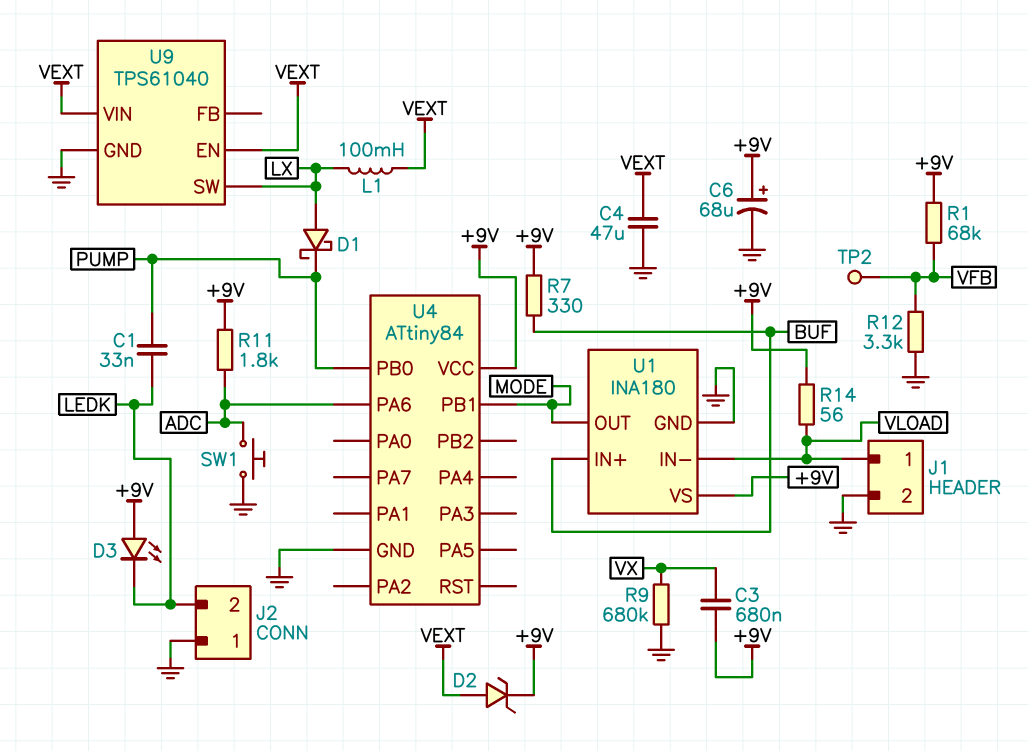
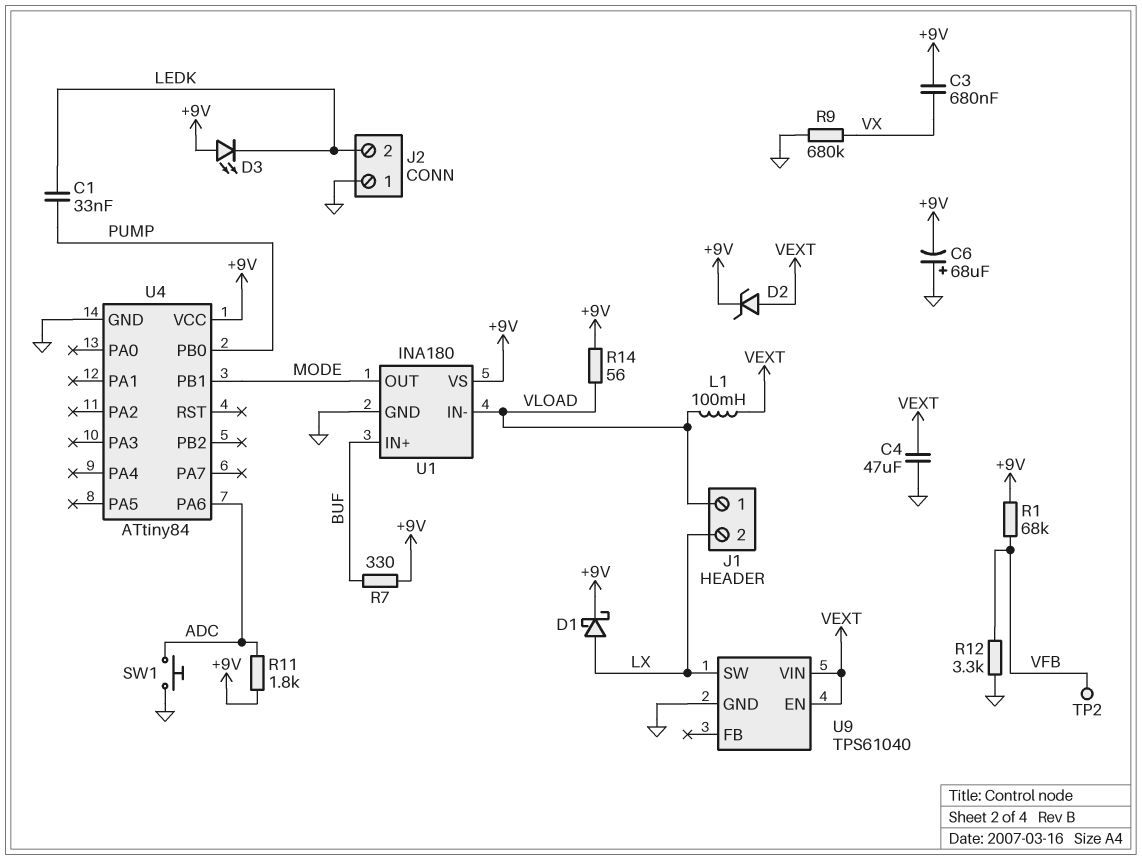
C6: 68uF (plus +9V, minus GND) -> 68uF (plus GND, minus +9V)
D1: schottky (A LX, K PUMP) -> schottky (A LX, K +9V)
J1 pin 2: GND -> LX
L1: 100mH (LX, VEXT) -> 100mH (VEXT, VLOAD)

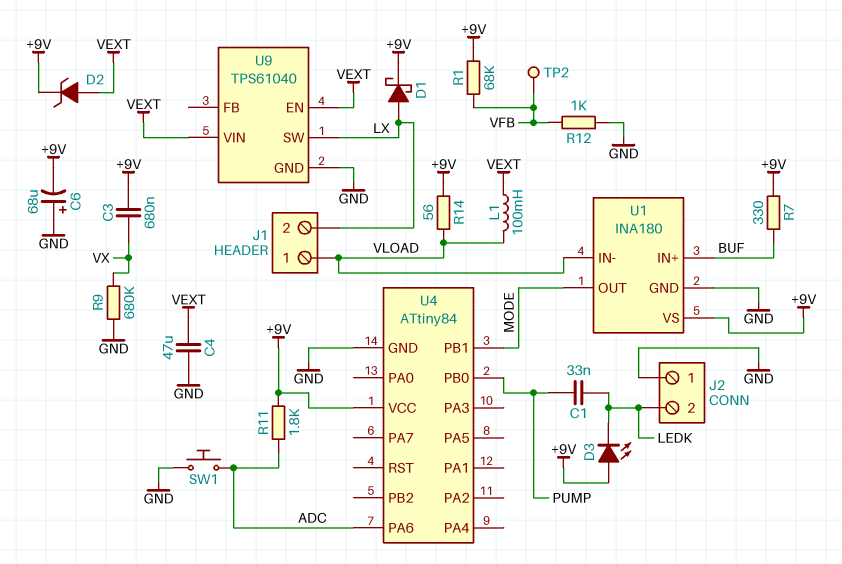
R12: 3.3k (GND, VFB) -> 1k (GND, VFB)

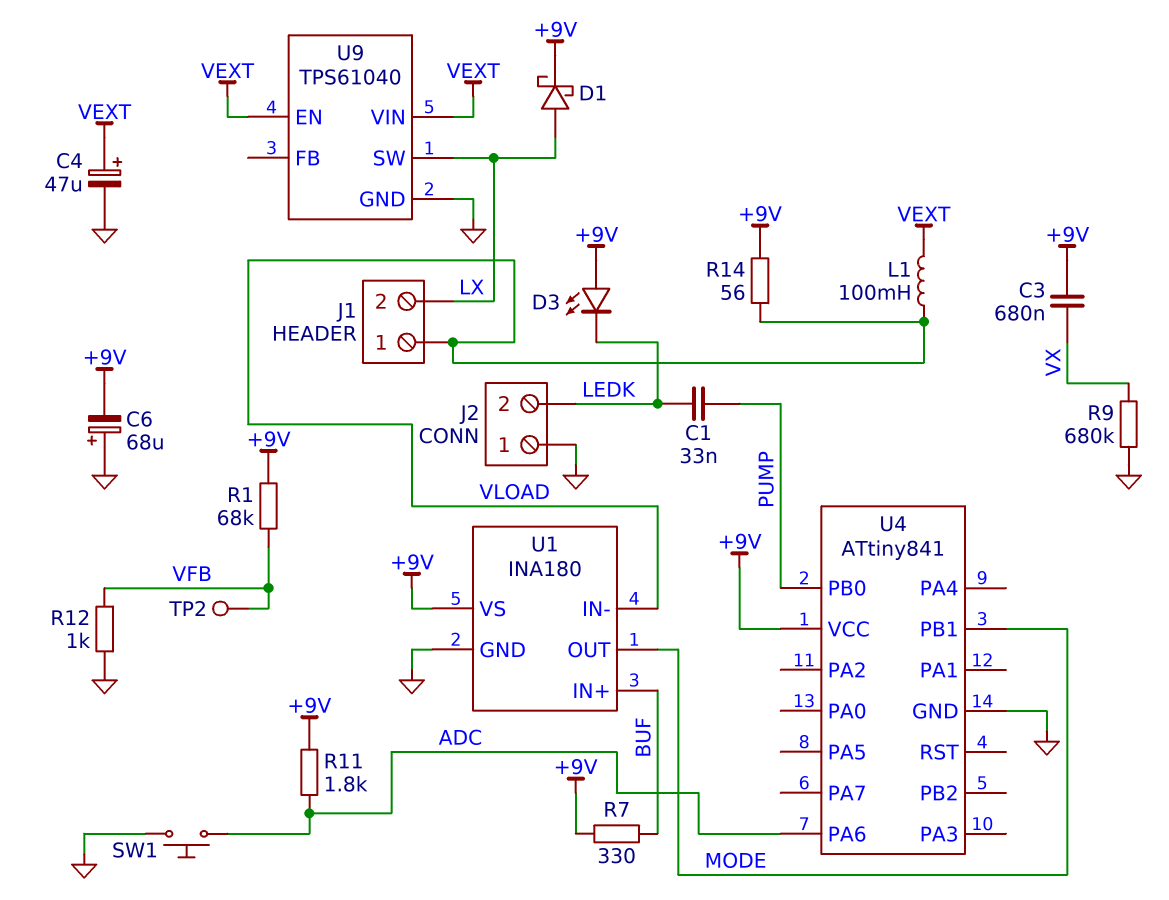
C4: 47uF (GND, VEXT) -> 47uF (plus VEXT, minus GND)
D2: zener (A VEXT, K +9V) -> none
U4: ATtiny84 -> ATtiny841

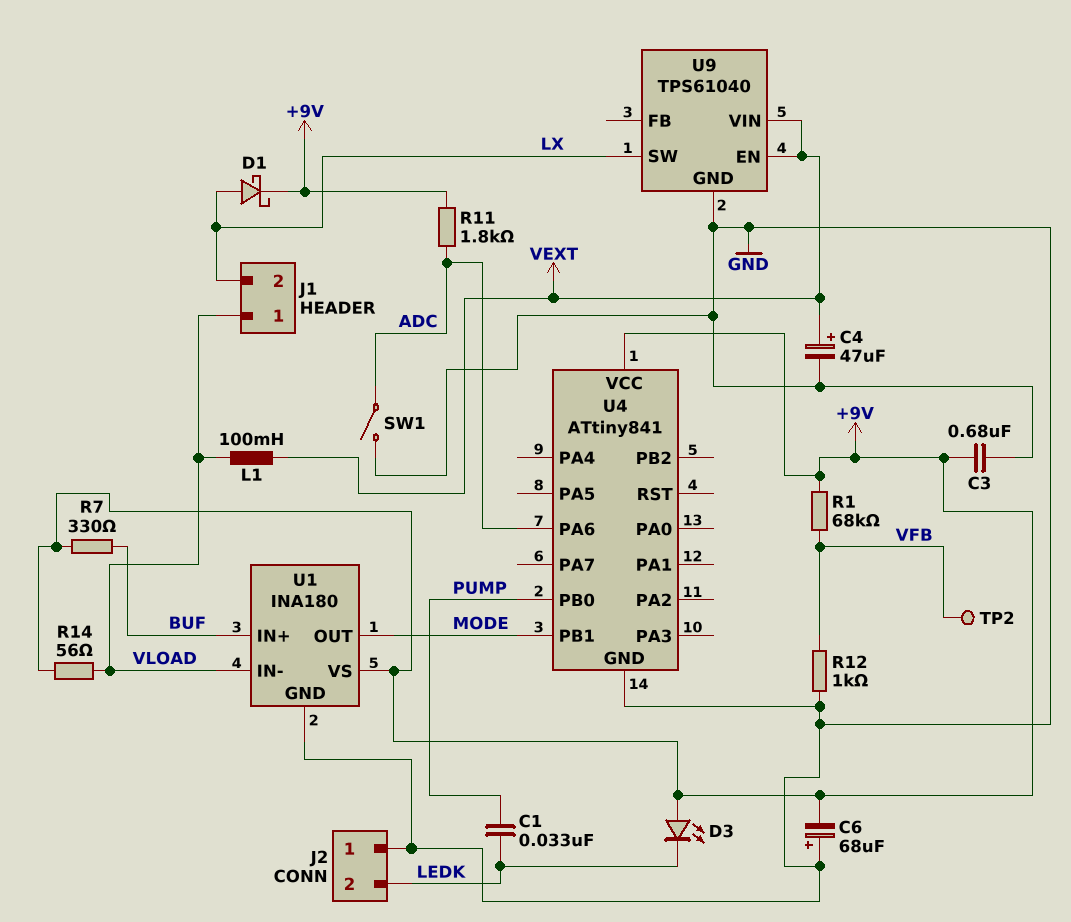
C3: 680nF (+9V, VX) -> 680nF (+9V, GND)
R9: 680k (GND, VX) -> none
SW1: button (ADC, GND) -> switch (ADC, GND)

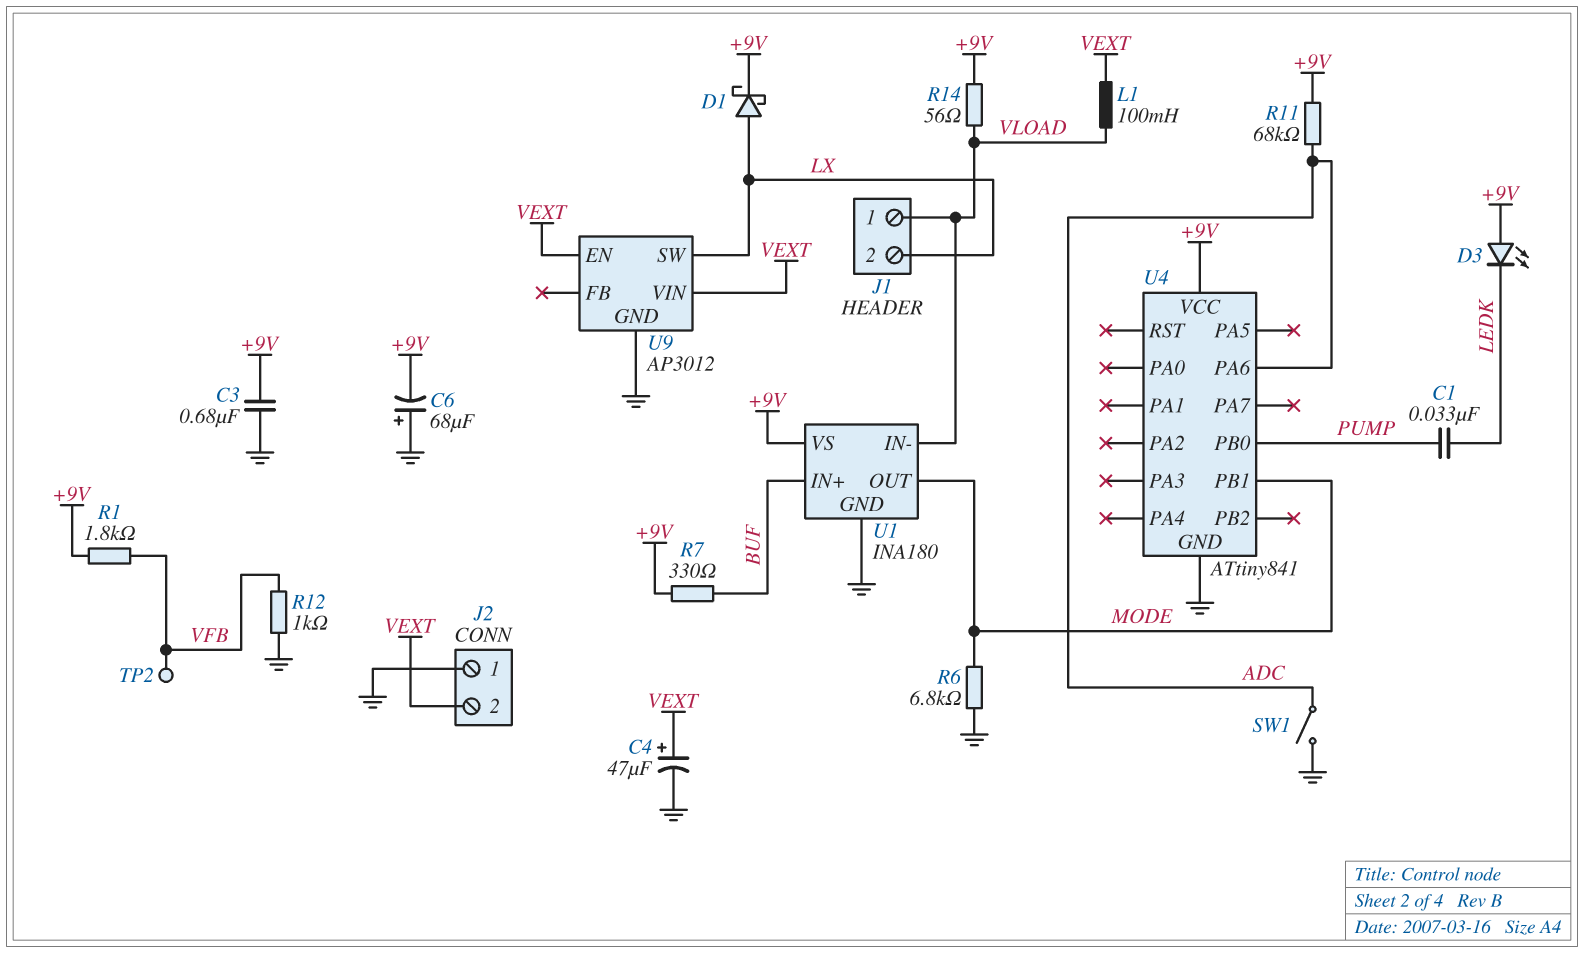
J2 pin 2: LEDK -> VEXT
R1: 68k (+9V, VFB) -> 1.8k (+9V, VFB)
R6: none -> 6.8k (GND, MODE)
R11: 1.8k (+9V, ADC) -> 68k (+9V, ADC)
U9: TPS61040 -> AP3012

